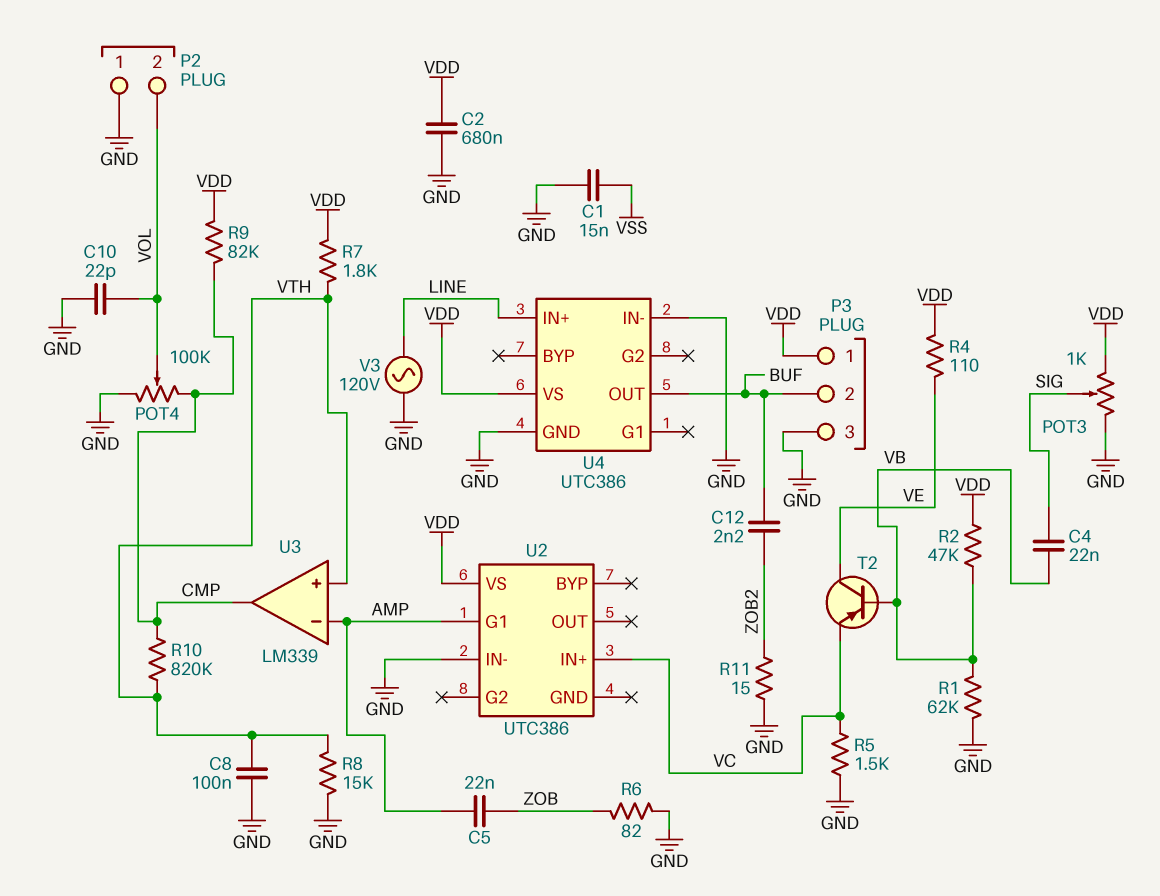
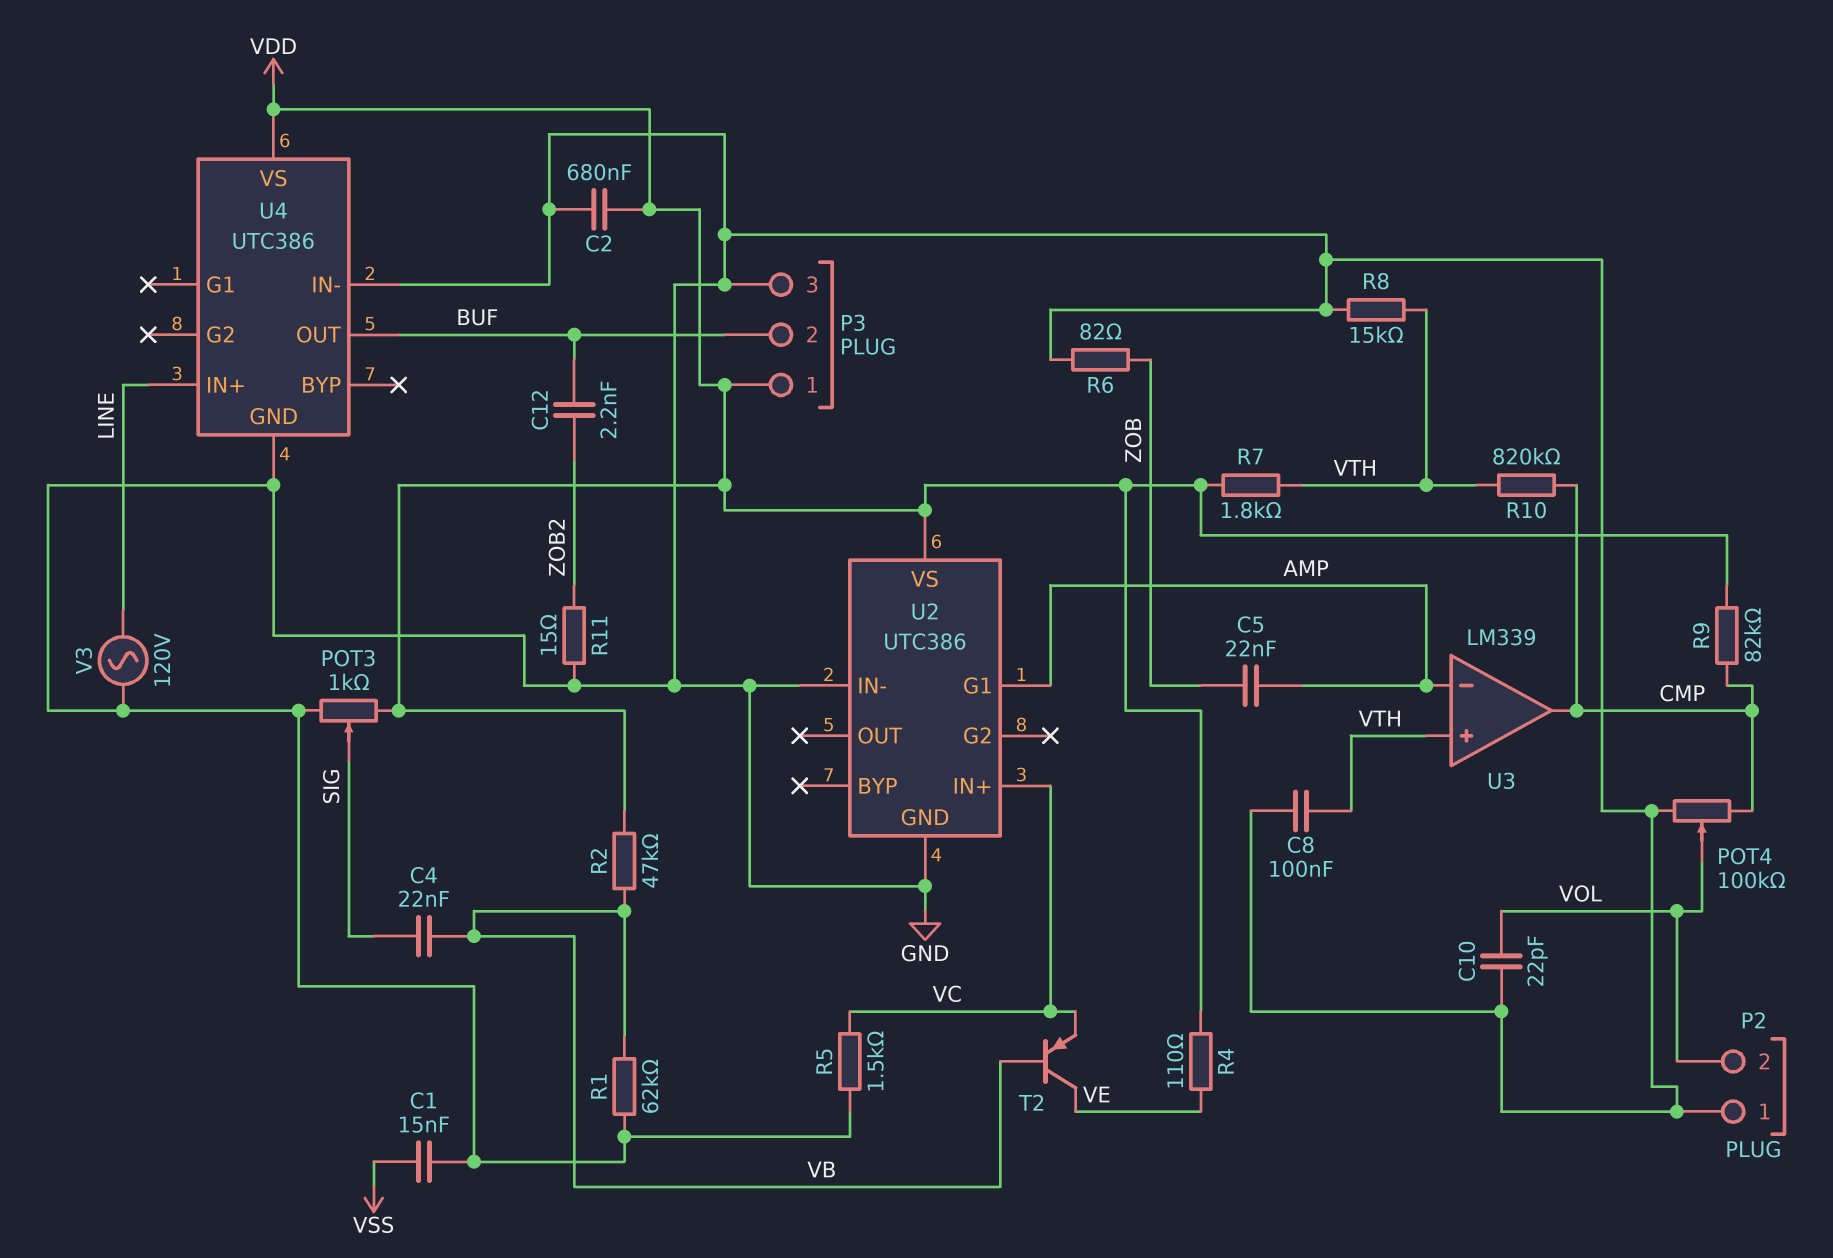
U2 pin GND: none -> GND

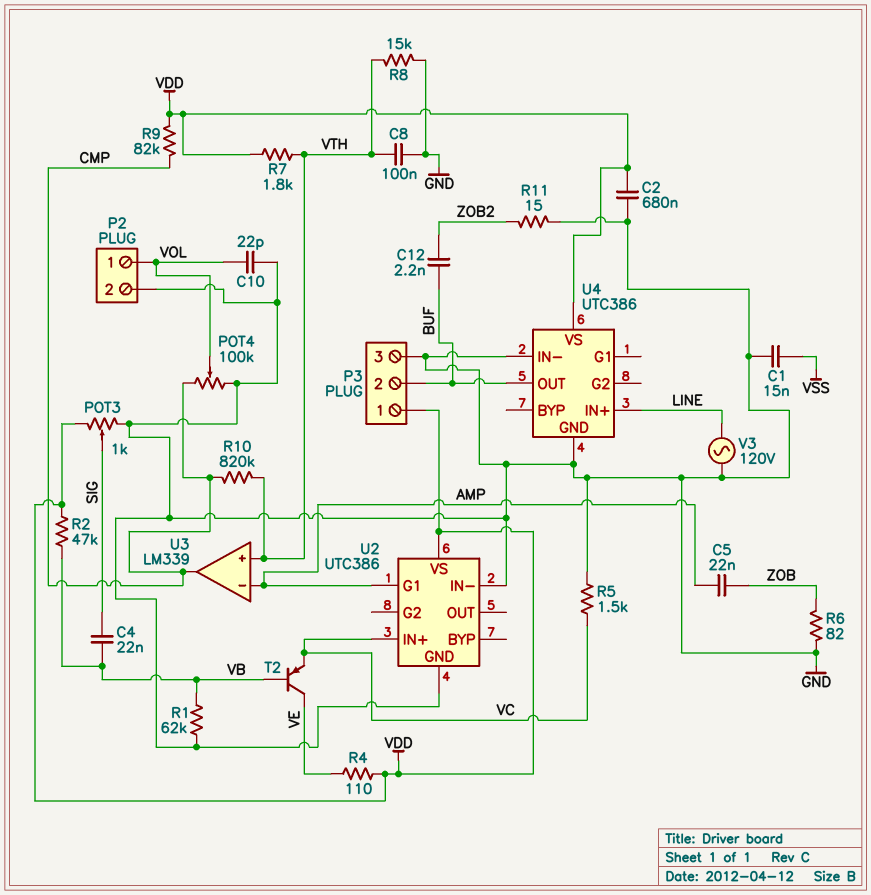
P2 pin 1: GND -> VOL
P2 pin 2: VOL -> GND

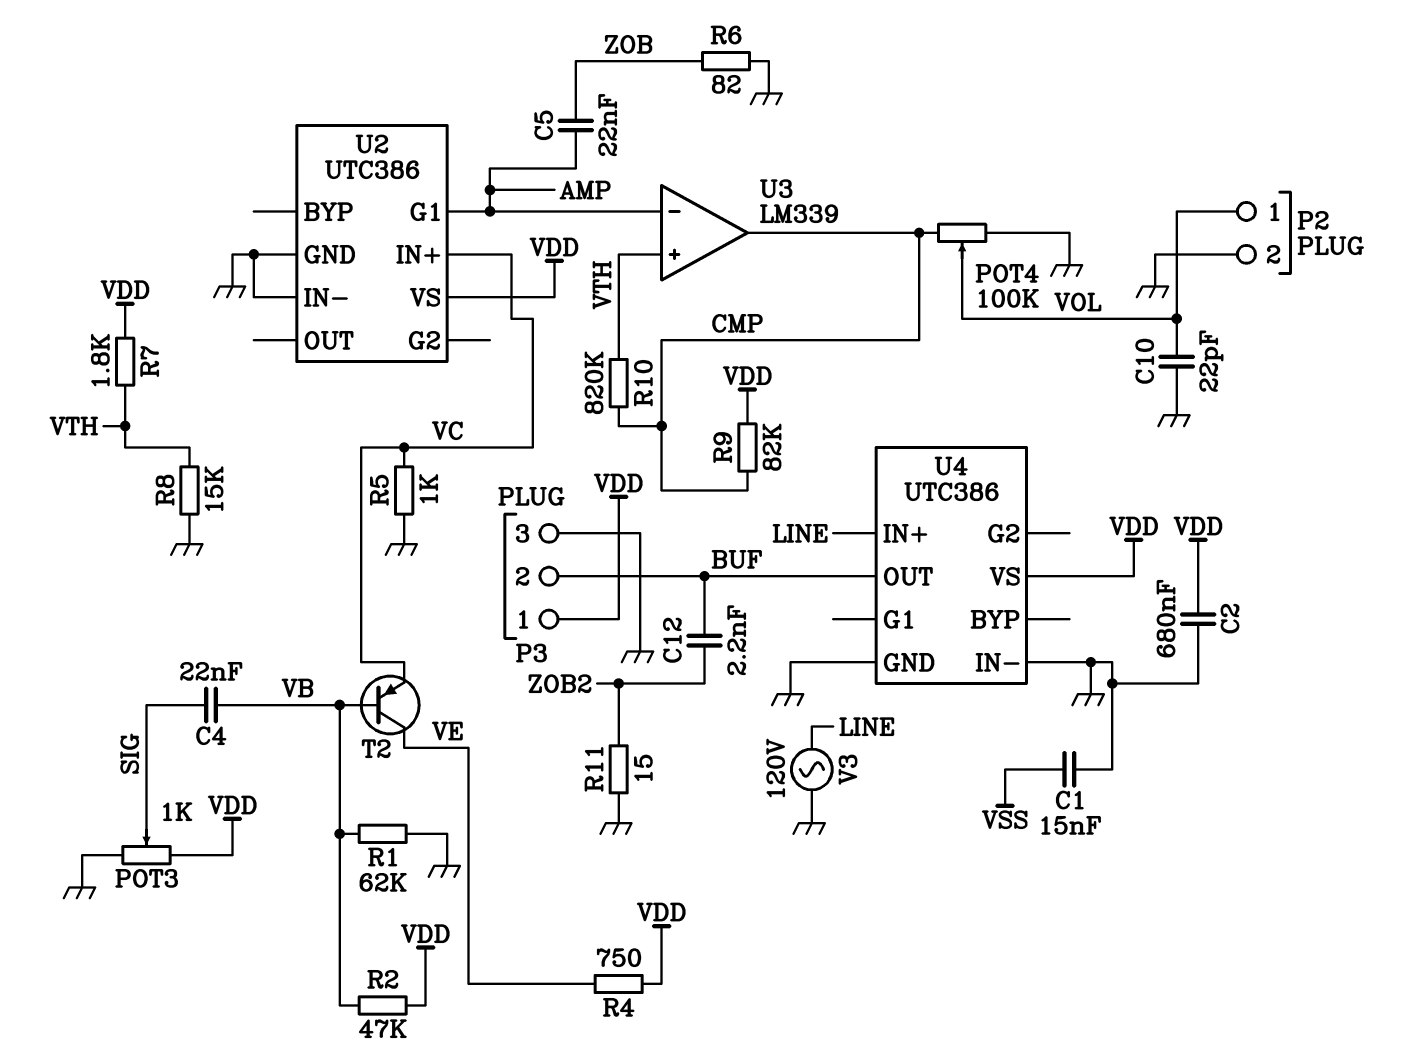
C8: 100nF (GND, VTH) -> none
R4: 110 (VDD, VE) -> 750 (VDD, VE)
R5: 1.5k (GND, VC) -> 1k (GND, VC)

